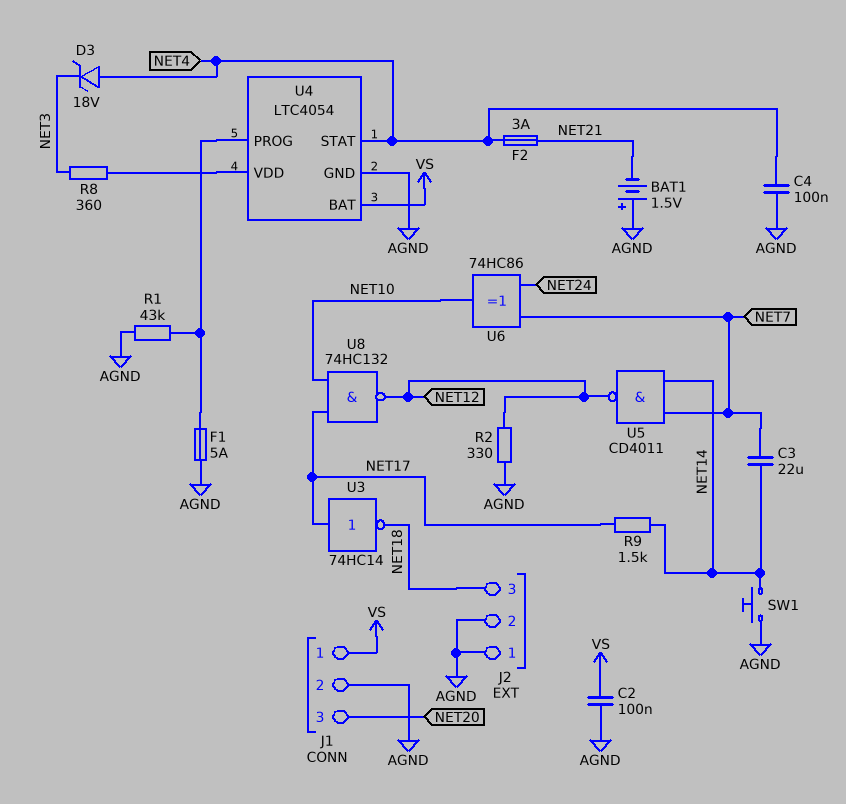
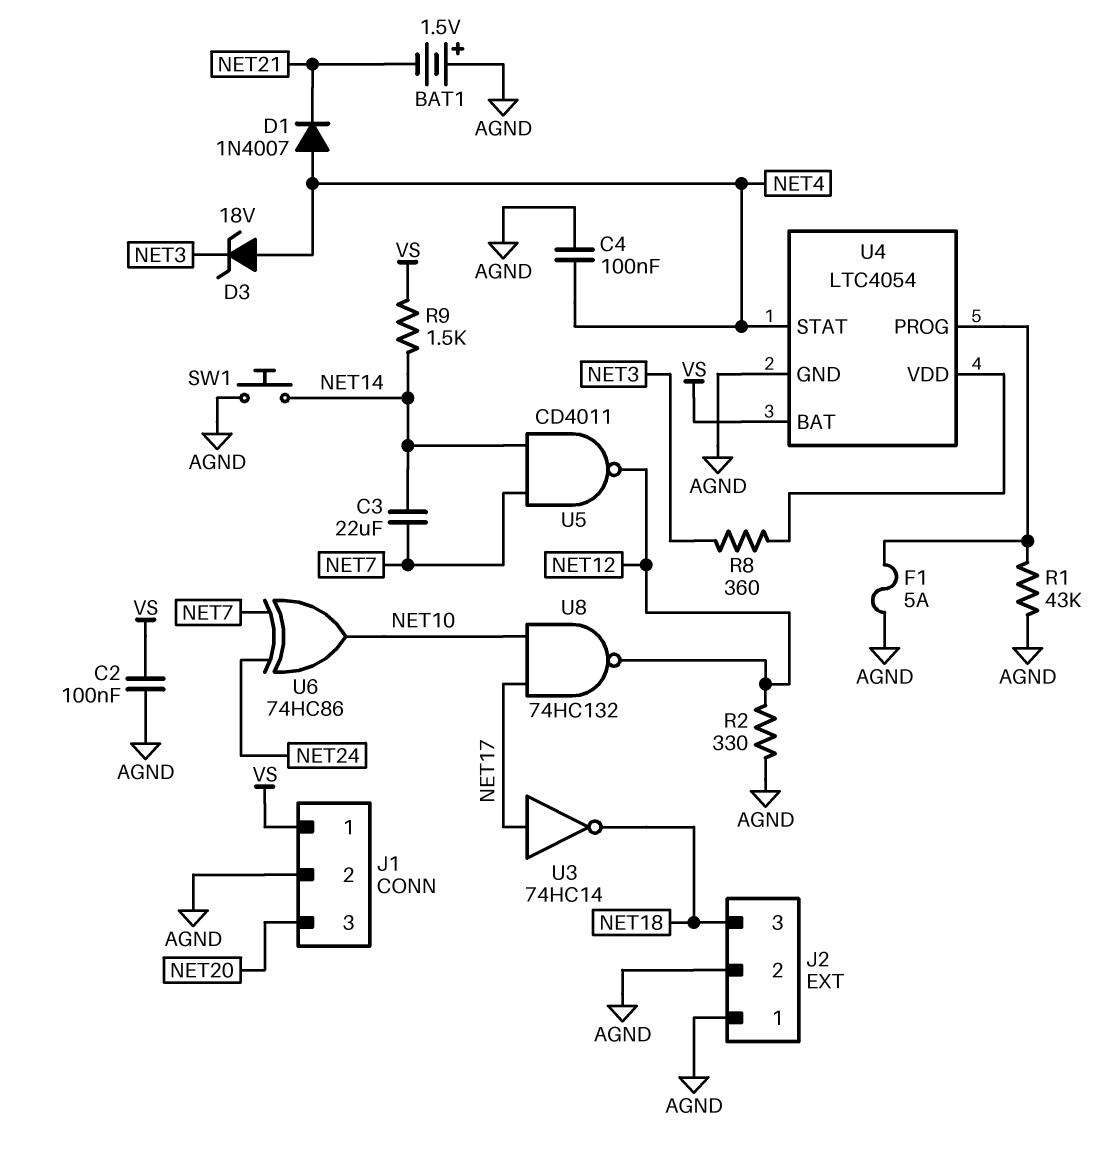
D1: none -> diode 1N4007 (A NET4, K NET21)
F2: 3A (NET4, NET21) -> none
R9: 1.5k (NET14, NET17) -> 1.5k (NET14, VS)

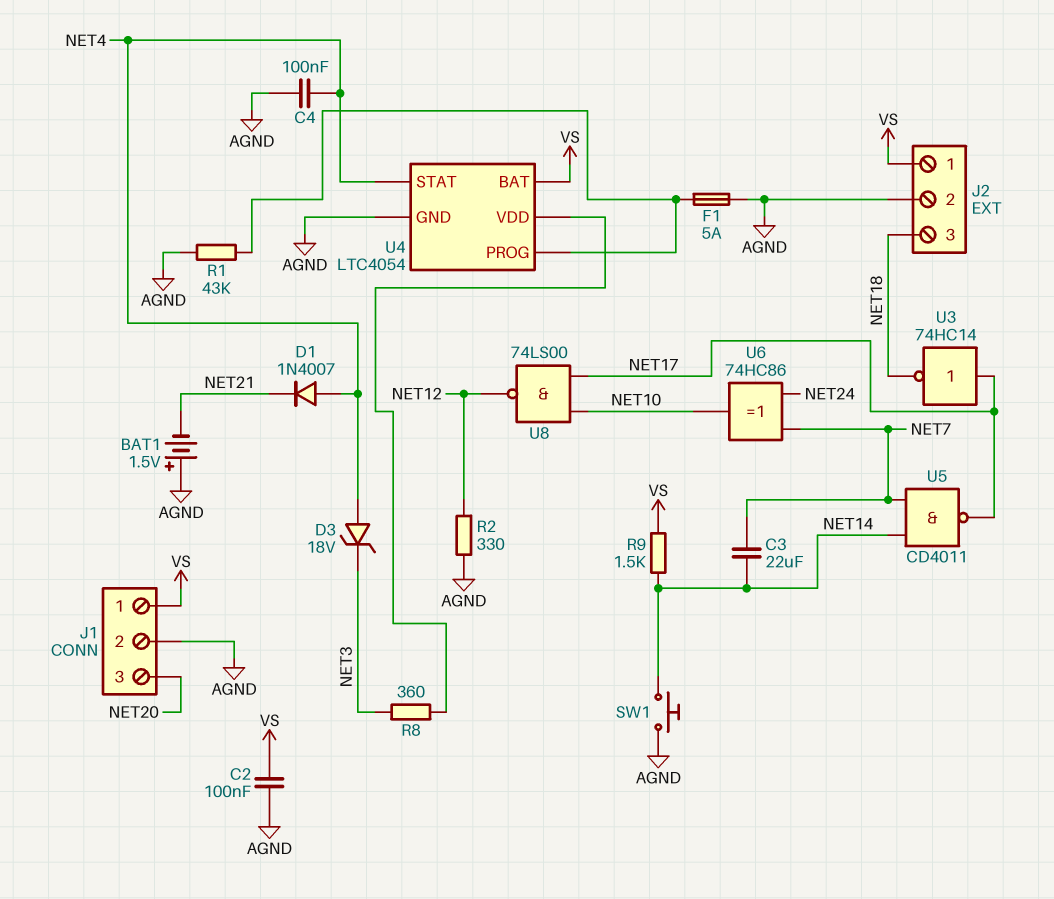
J2 pin 1: AGND -> VS
U5: NAND CD4011 (in NET7, in NET14, out NET12) -> NAND CD4011 (in NET7, in NET14, out NET17)
U8: NAND 74HC132 (in NET10, in NET17, out NET12) -> NAND 74LS00 (in NET10, in NET17, out NET12)

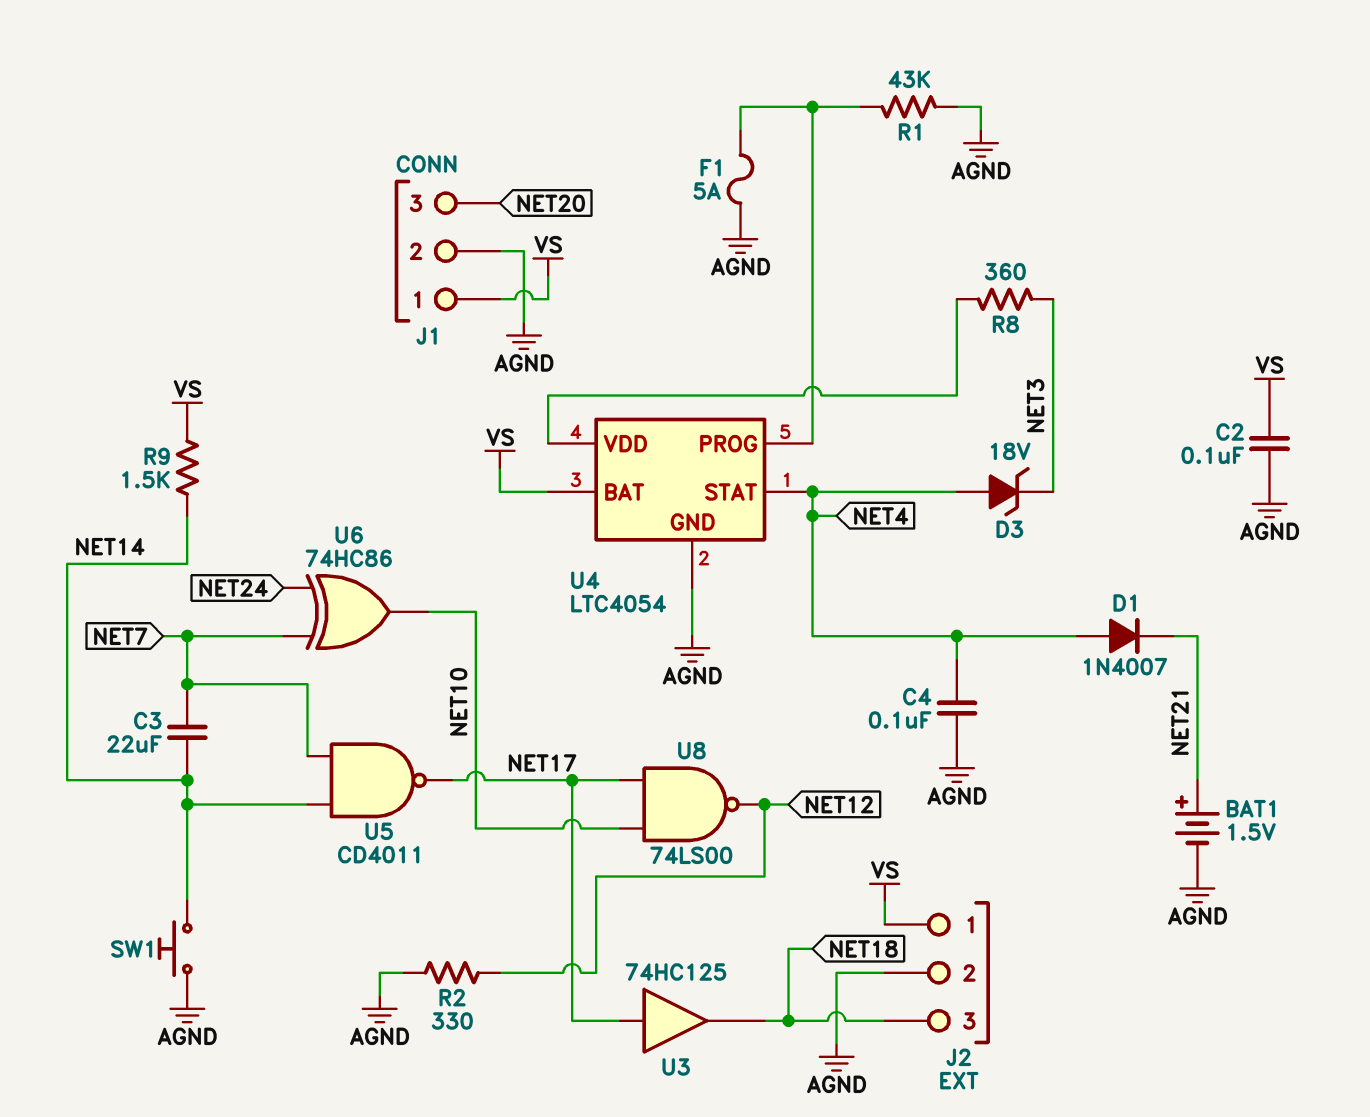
BAT1: 1.5V (plus AGND, minus NET21) -> 1.5V (plus NET21, minus AGND)
U3: NOT 74HC14 (in NET17, out NET18) -> buffer 74HC125 (in NET17, out NET18)

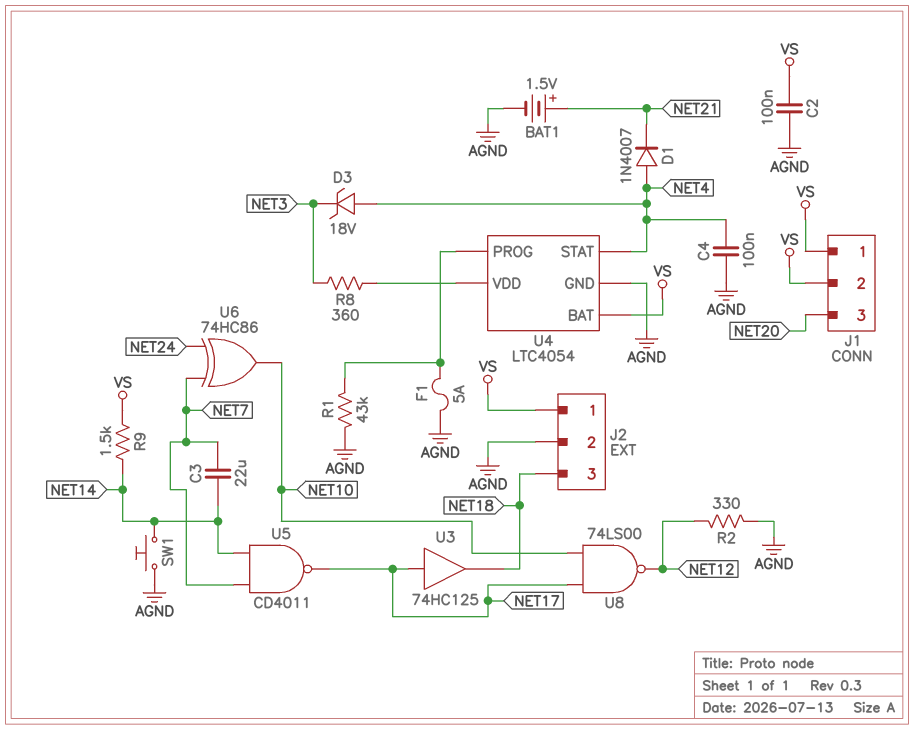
J1 pin 2: AGND -> VS

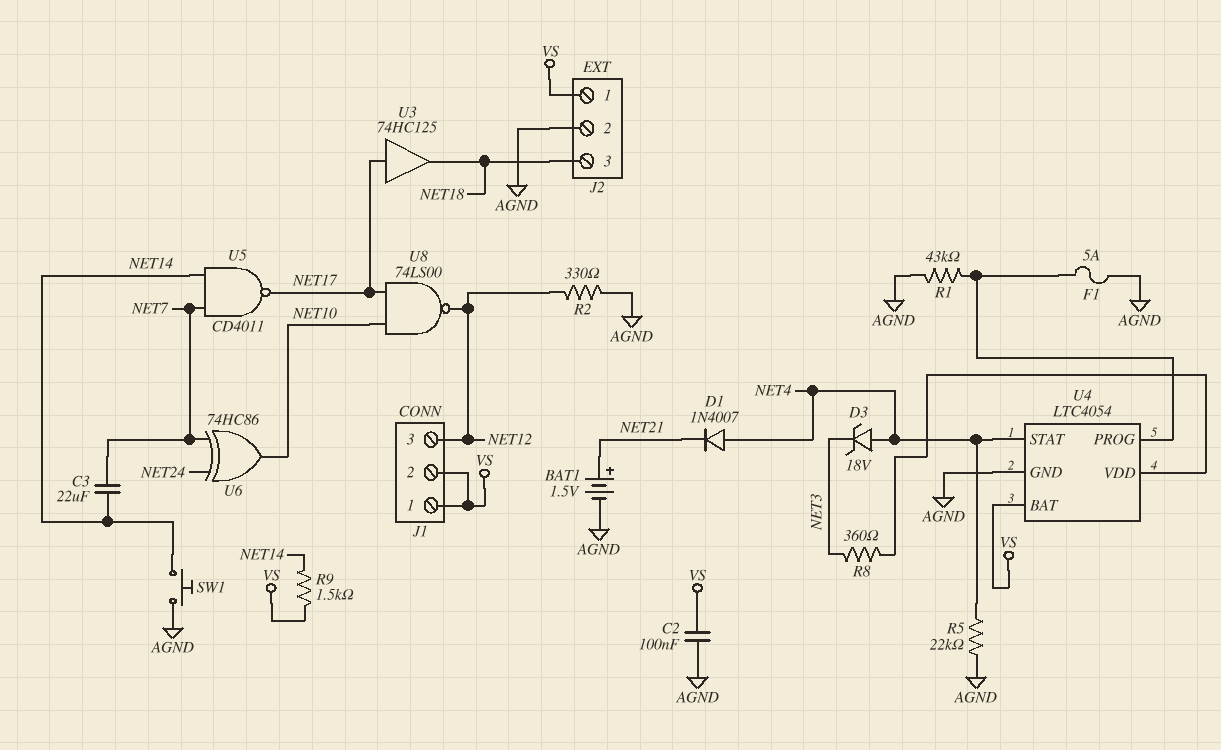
C4: 100nF (AGND, NET4) -> none
J1 pin 3: NET20 -> NET12
R5: none -> 22k (AGND, NET4)

